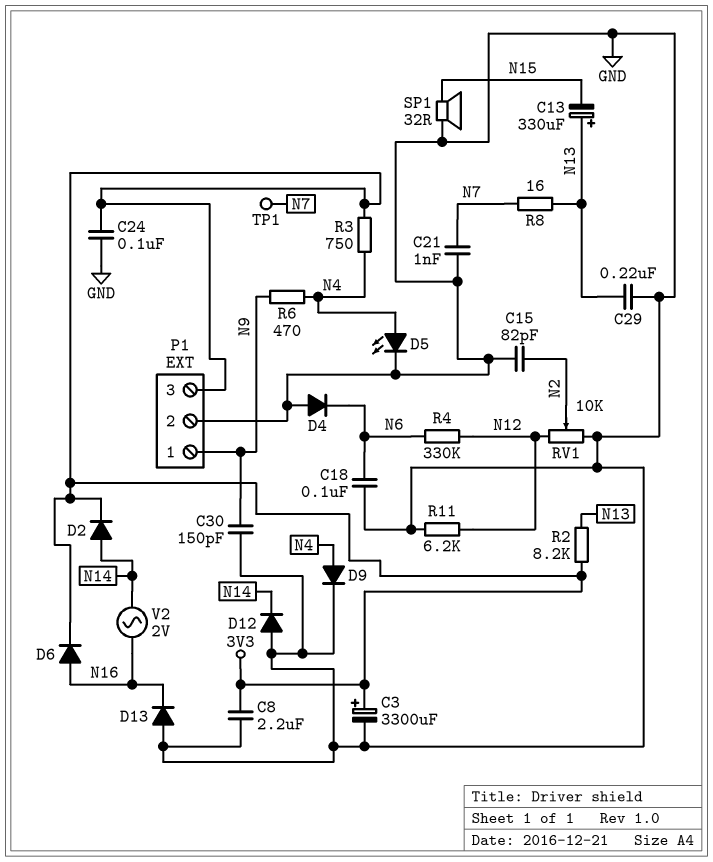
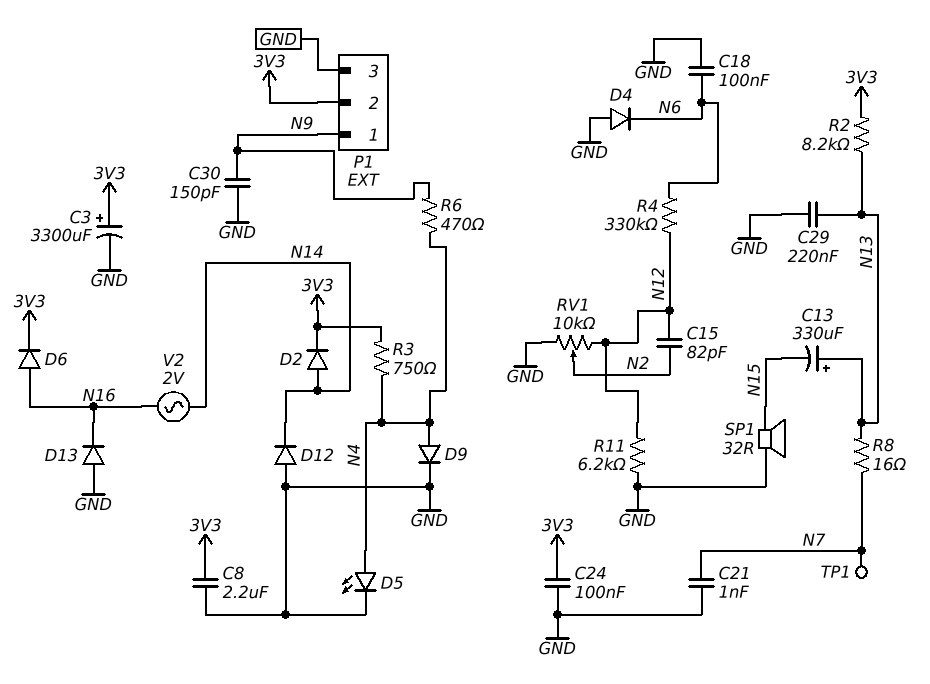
C15: 82pF (GND, N2) -> 82pF (N2, N12)
P1 pin 2: GND -> 3V3
P1 pin 3: 3V3 -> GND

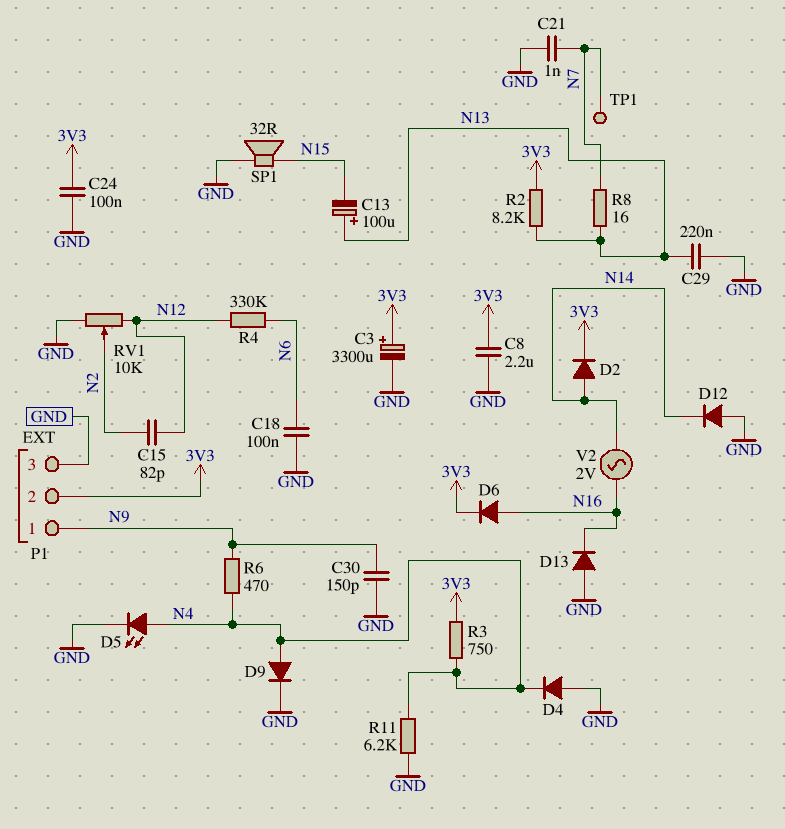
C13: 330uF (plus N13, minus N15) -> 100uF (plus N13, minus N15)
D4: diode (A GND, K N6) -> diode (A GND, K N4)
R11: 6.2k (GND, N12) -> 6.2k (GND, N4)

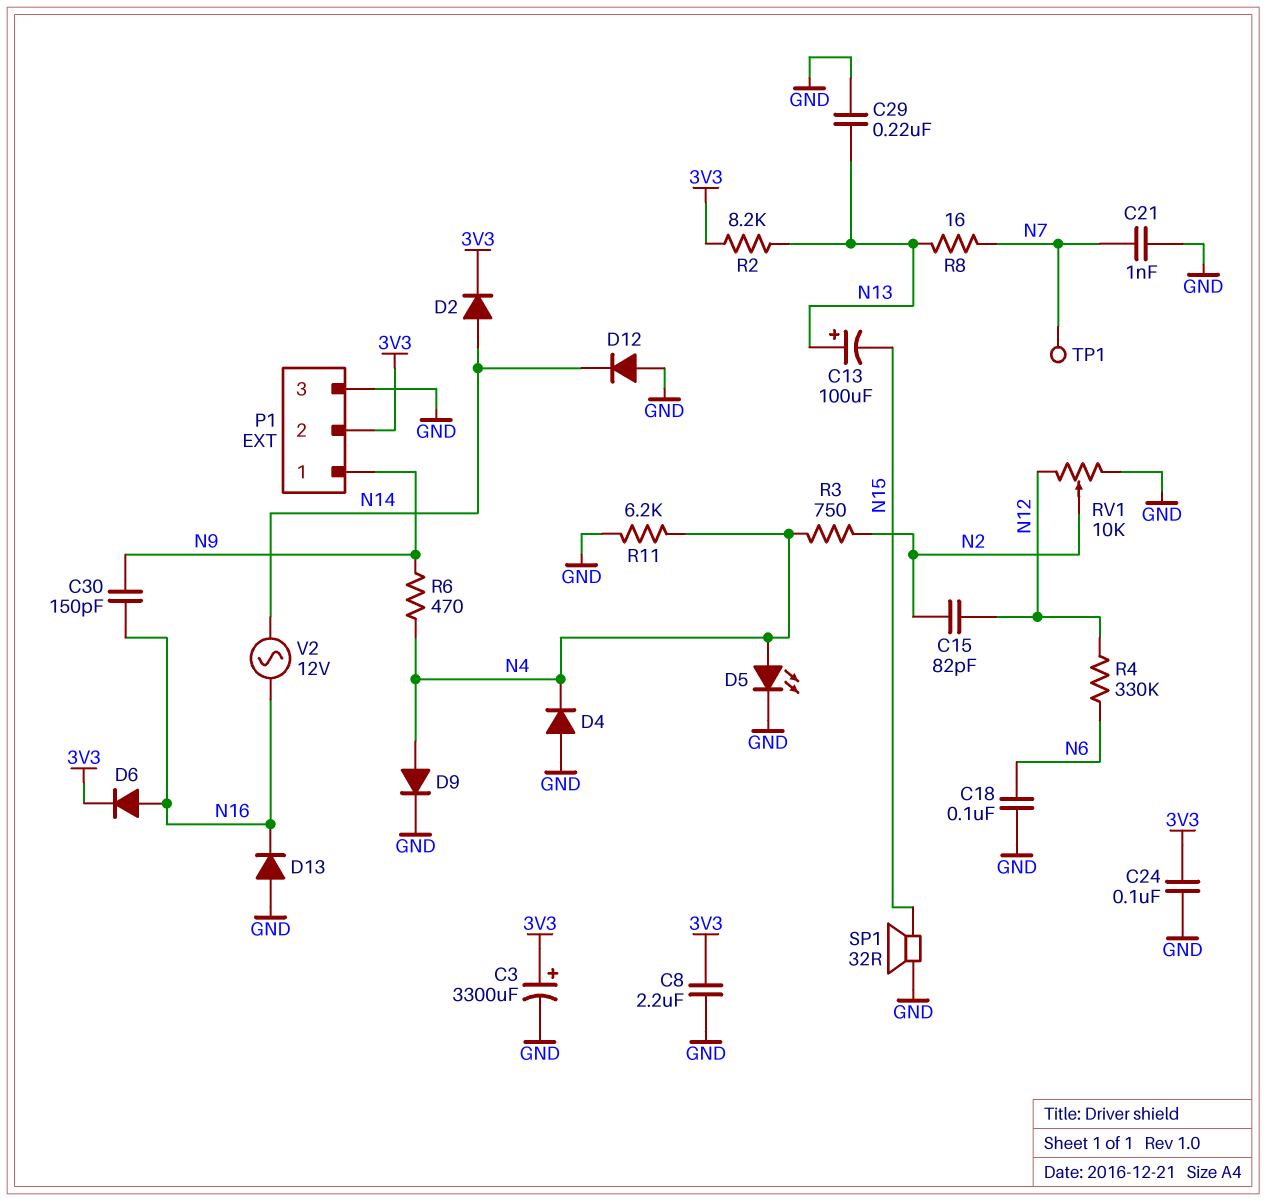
C30: 150pF (GND, N9) -> 150pF (N9, N16)
R3: 750 (3V3, N4) -> 750 (N2, N4)
V2: AC 2V (N14, N16) -> AC 12V (N14, N16)

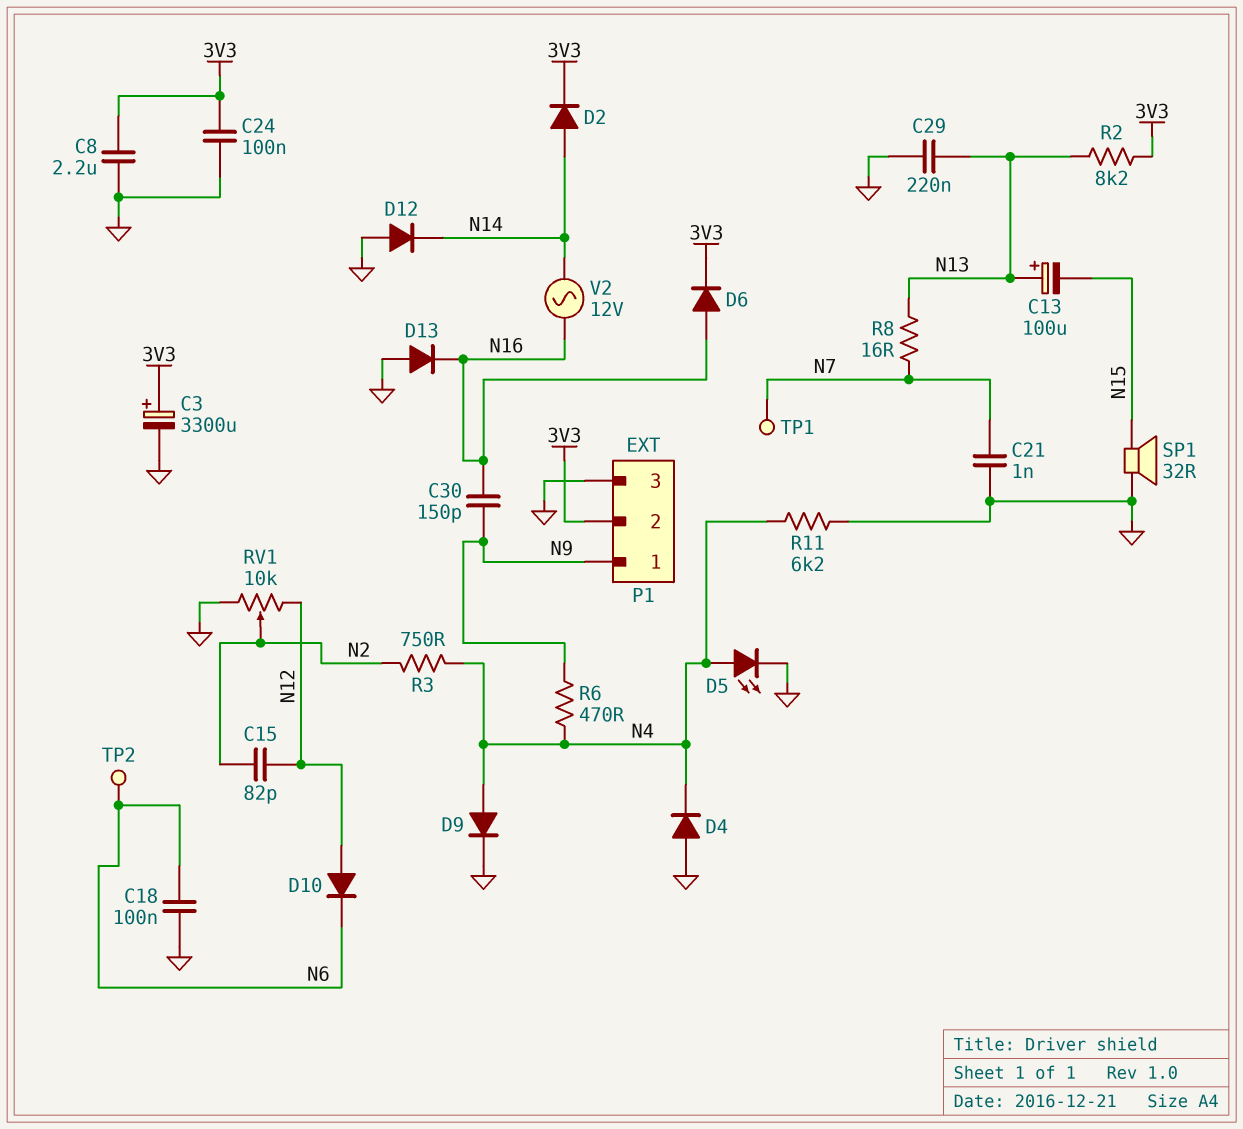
D10: none -> diode (A N12, K N6)
R4: 330k (N6, N12) -> none
TP2: none -> test point (N6)

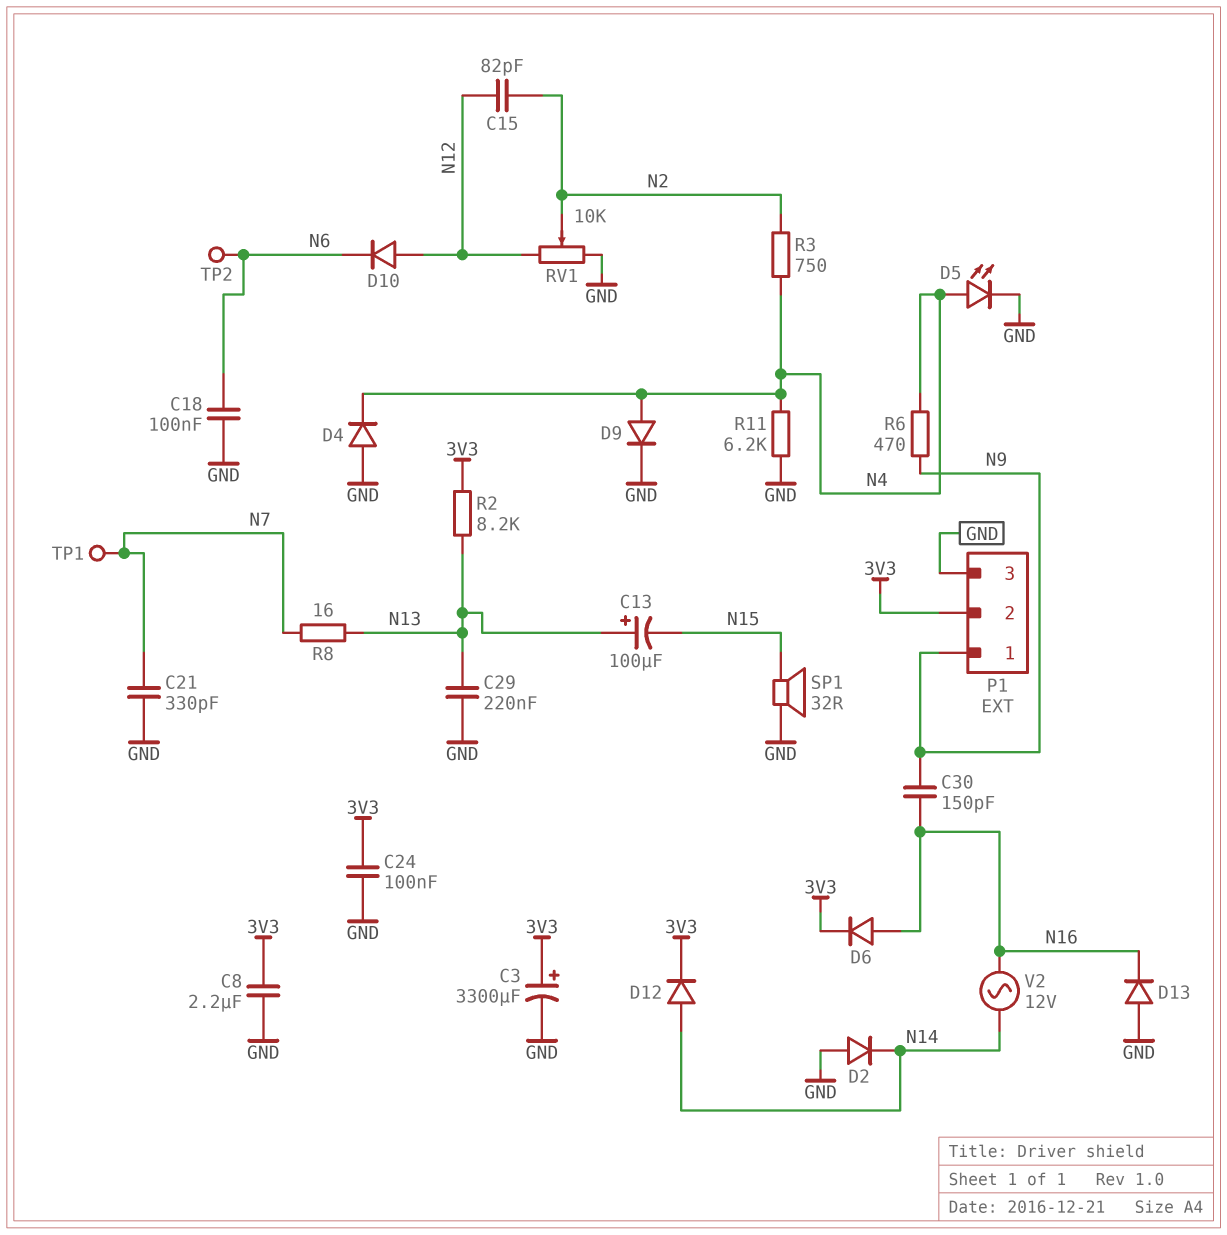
C21: 1nF (GND, N7) -> 330pF (GND, N7)
D2: diode (A N14, K 3V3) -> diode (A GND, K N14)
D12: diode (A GND, K N14) -> diode (A N14, K 3V3)

